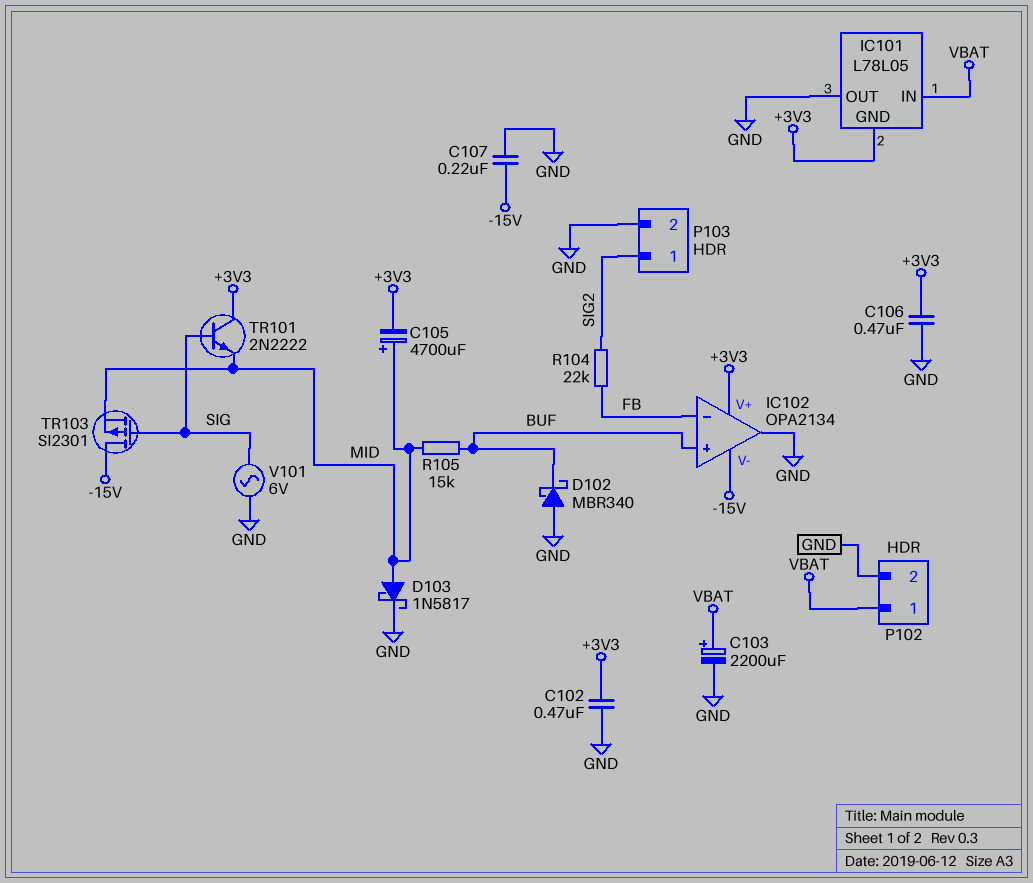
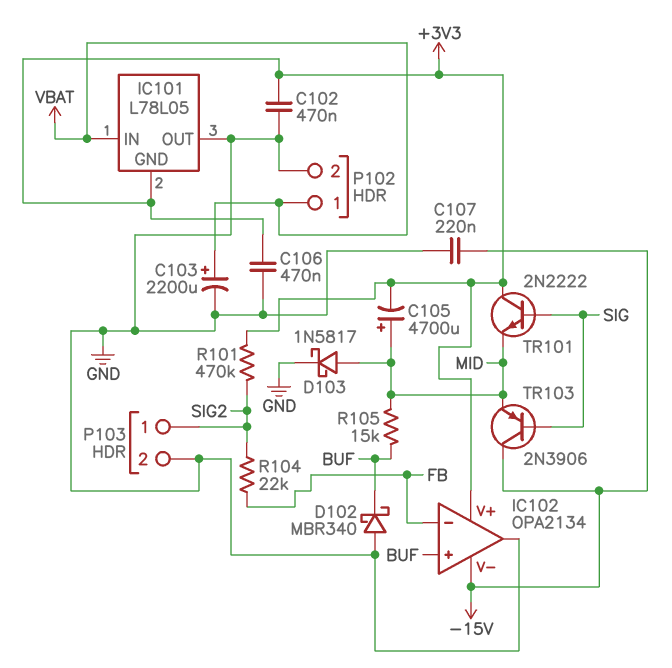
R101: none -> 470k (+3V3, SIG2)
TR103: PMOS SI2301 (G SIG, D -15V, S MID) -> PNP 2N3906 (B SIG, C -15V, E MID)
V101: AC 6V (GND, SIG) -> none

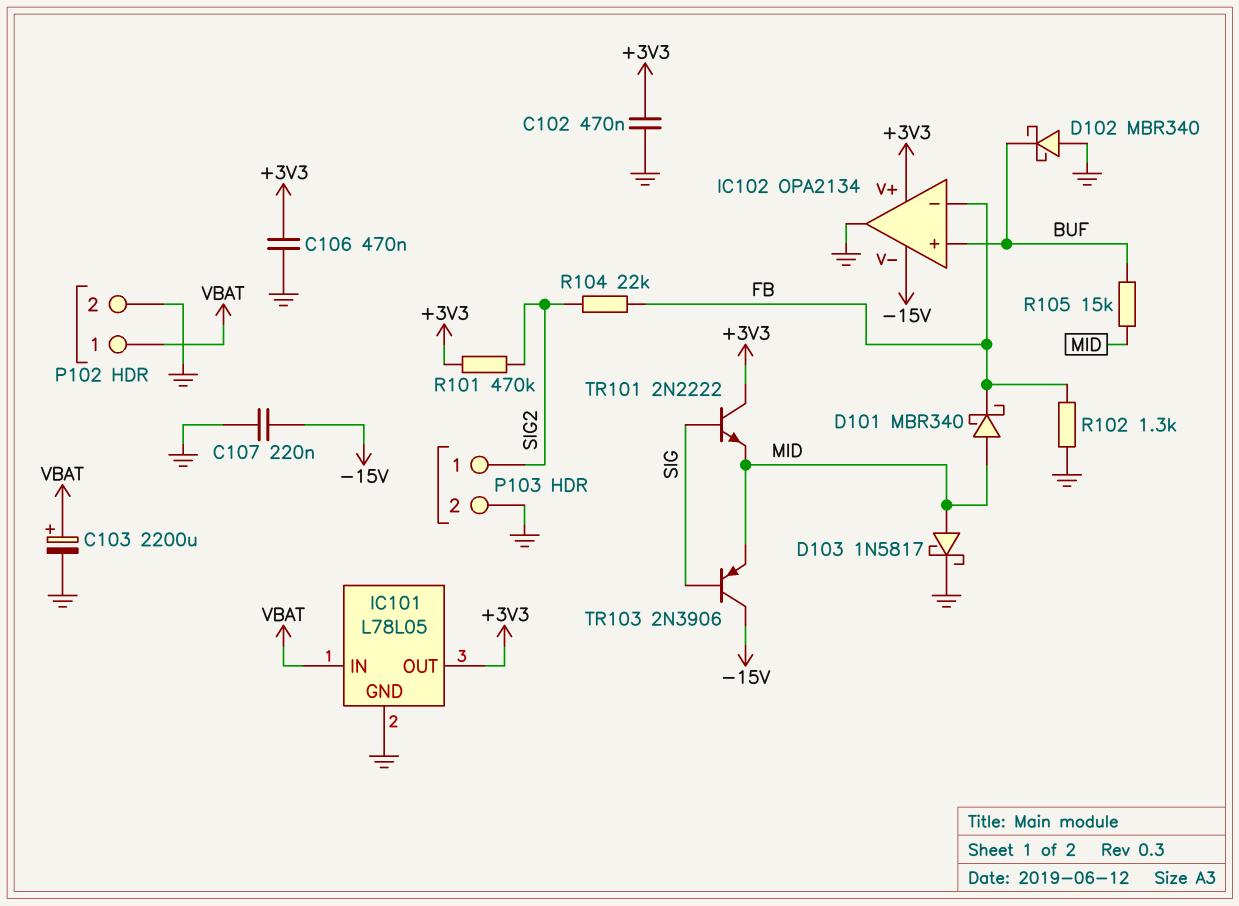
C105: 4700uF (plus MID, minus +3V3) -> none
D101: none -> schottky MBR340 (A MID, K FB)
IC101 pin GND: +3V3 -> GND
IC101 pin OUT: GND -> +3V3
R102: none -> 1.3k (FB, GND)

